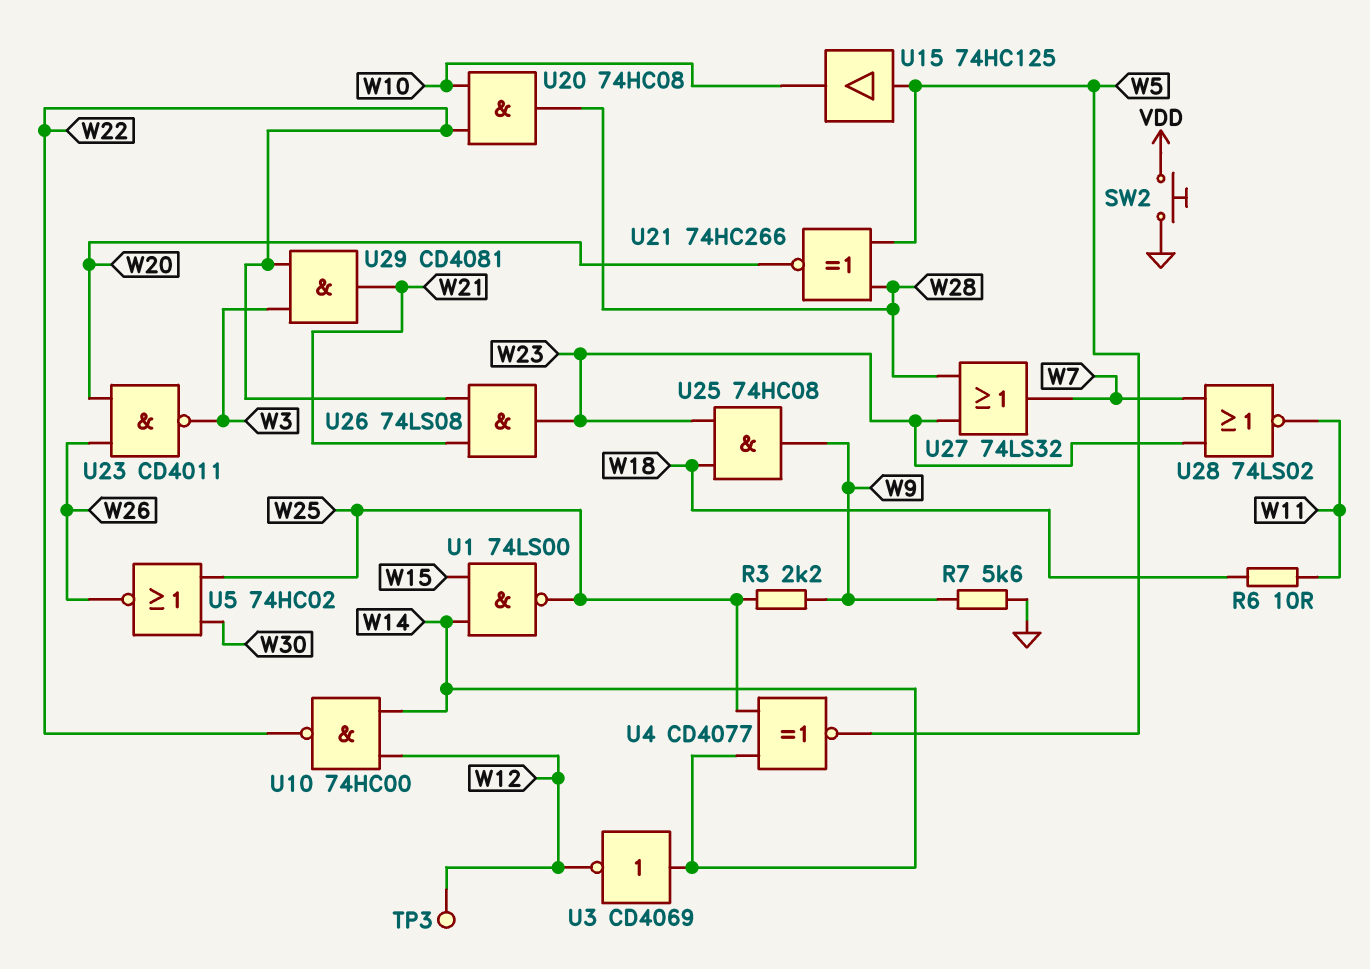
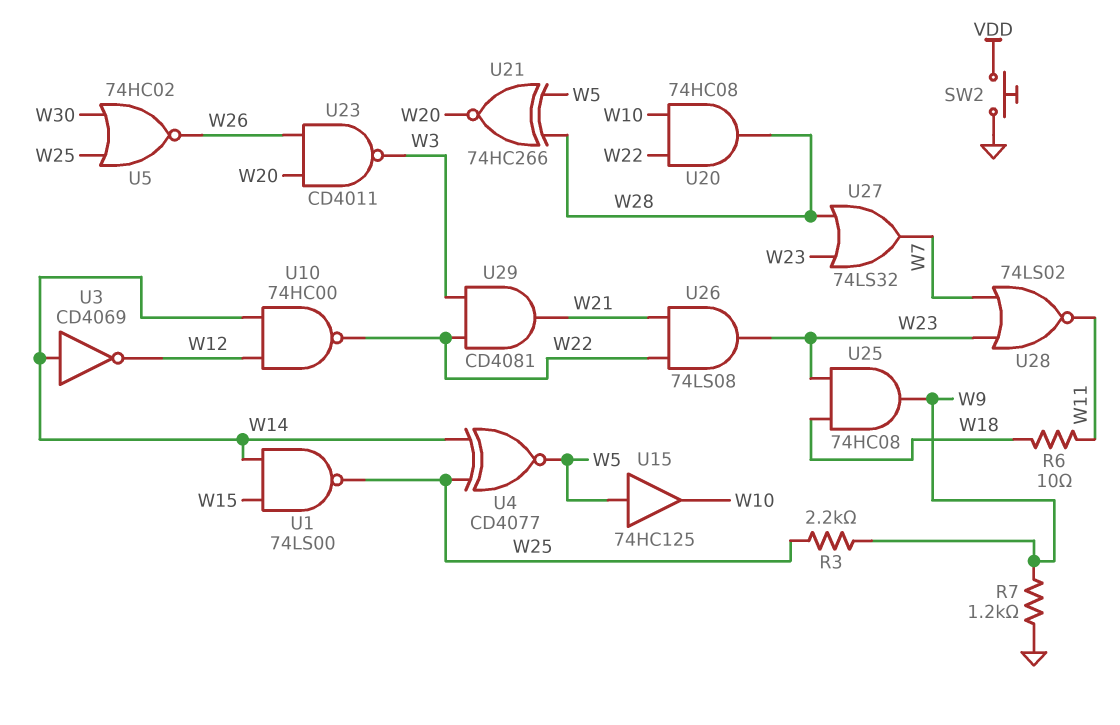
R7: 5.6k (GND, W9) -> 1.2k (GND, W9)
TP3: test point (W12) -> none

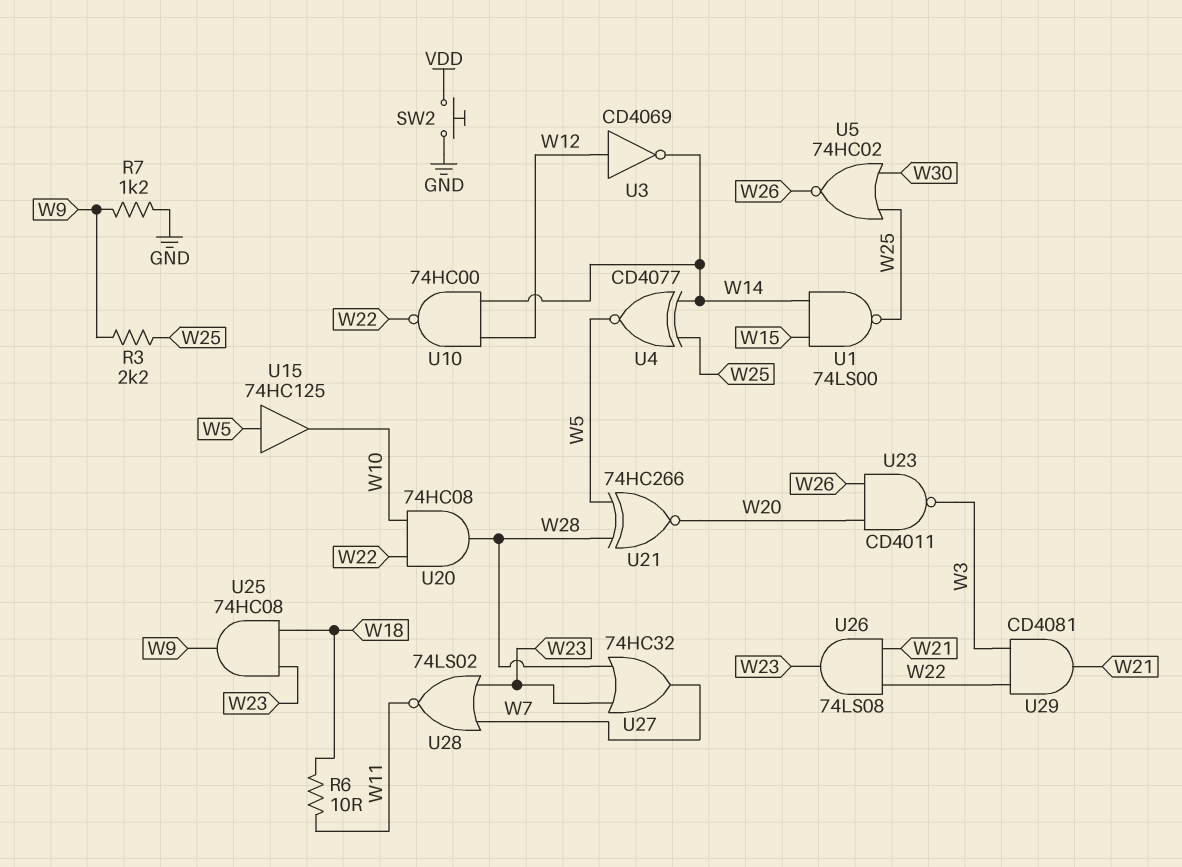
U3: NOT CD4069 (in W14, out W12) -> NOT CD4069 (in W12, out W14)
U27: OR 74LS32 (in W23, in W28, out W7) -> OR 74HC32 (in W23, in W28, out W7)

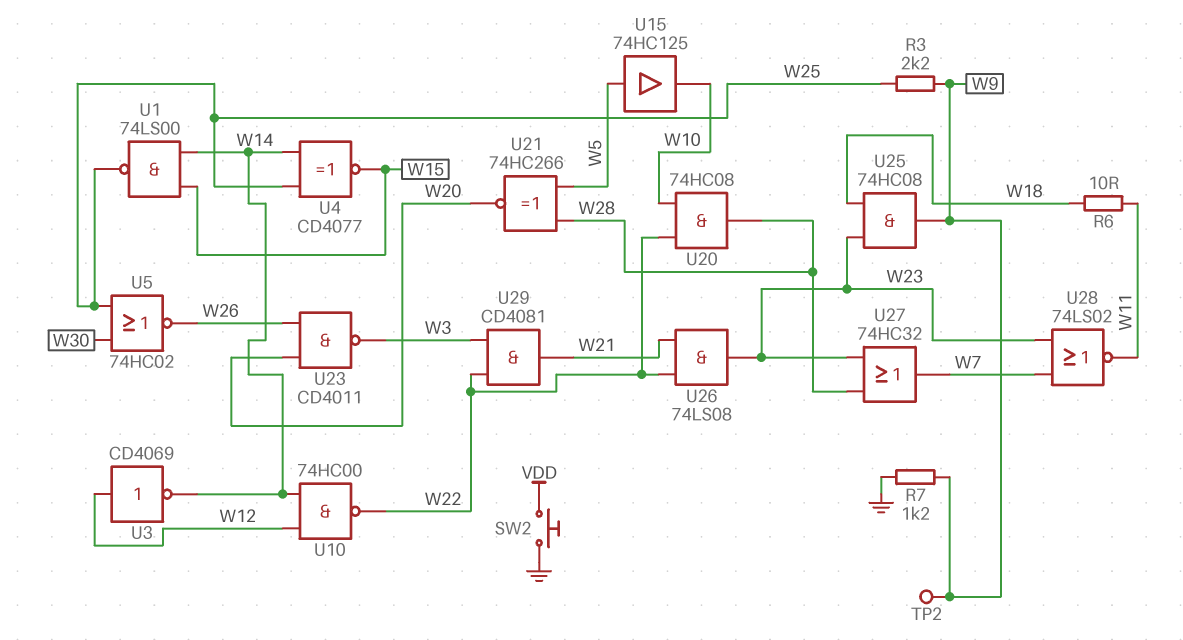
TP2: none -> test point (W9)
U4: XNOR CD4077 (in W14, in W25, out W5) -> XNOR CD4077 (in W14, in W25, out W15)

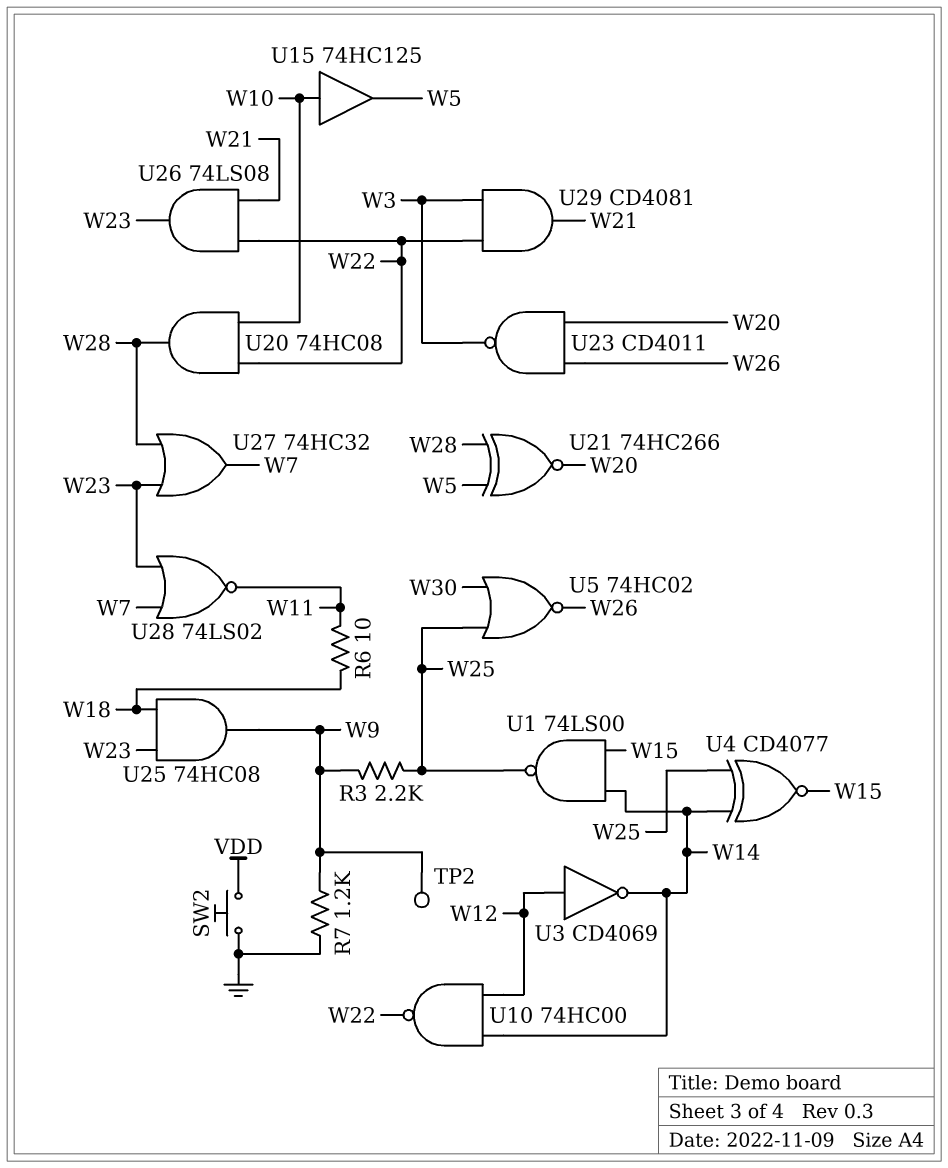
U15: buffer 74HC125 (in W5, out W10) -> buffer 74HC125 (in W10, out W5)

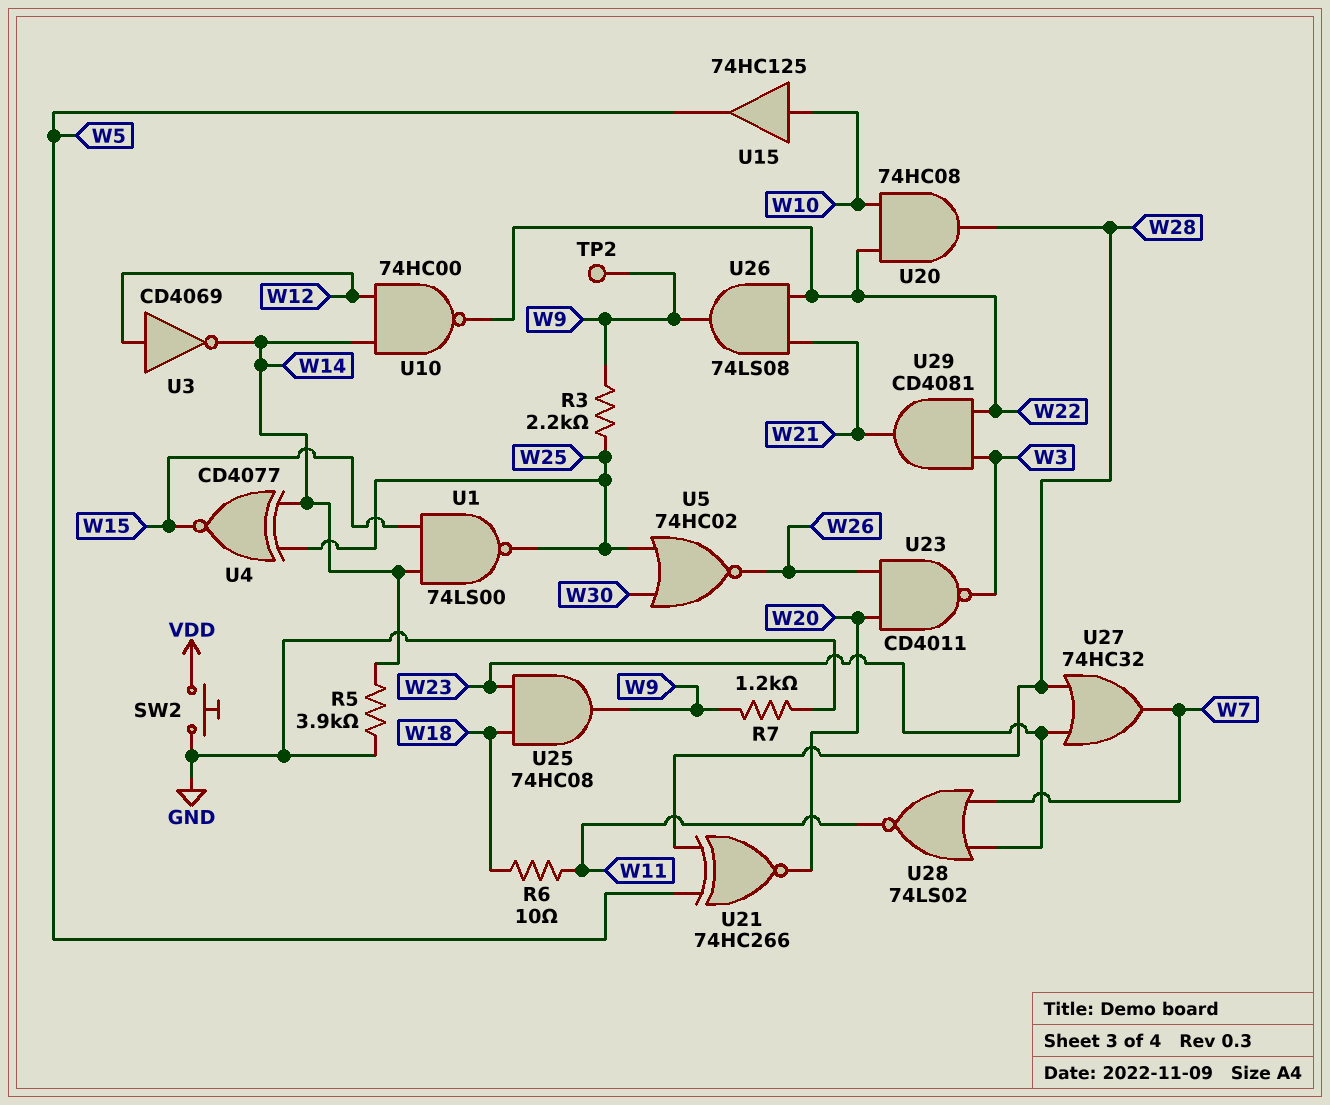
R5: none -> 3.9k (GND, W14)
U26: AND 74LS08 (in W21, in W22, out W23) -> AND 74LS08 (in W21, in W22, out W9)

